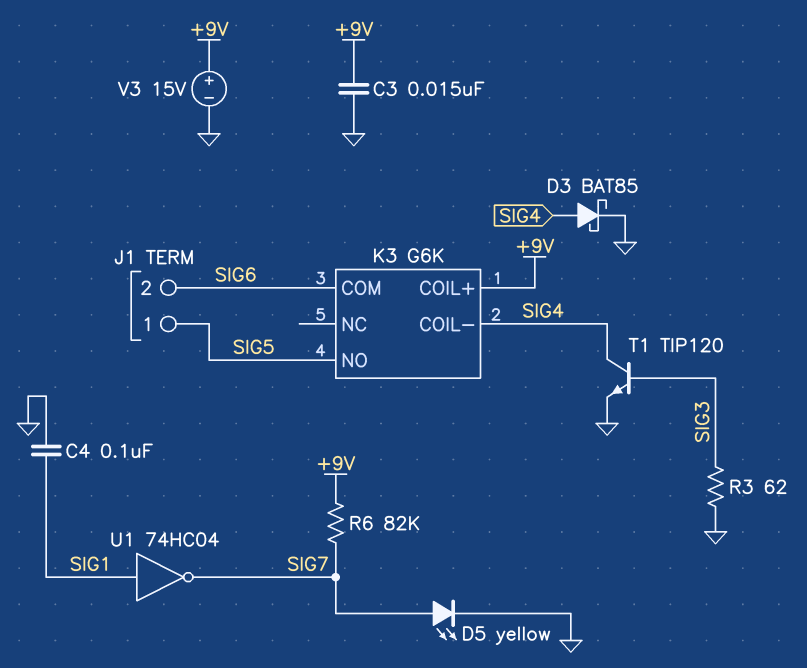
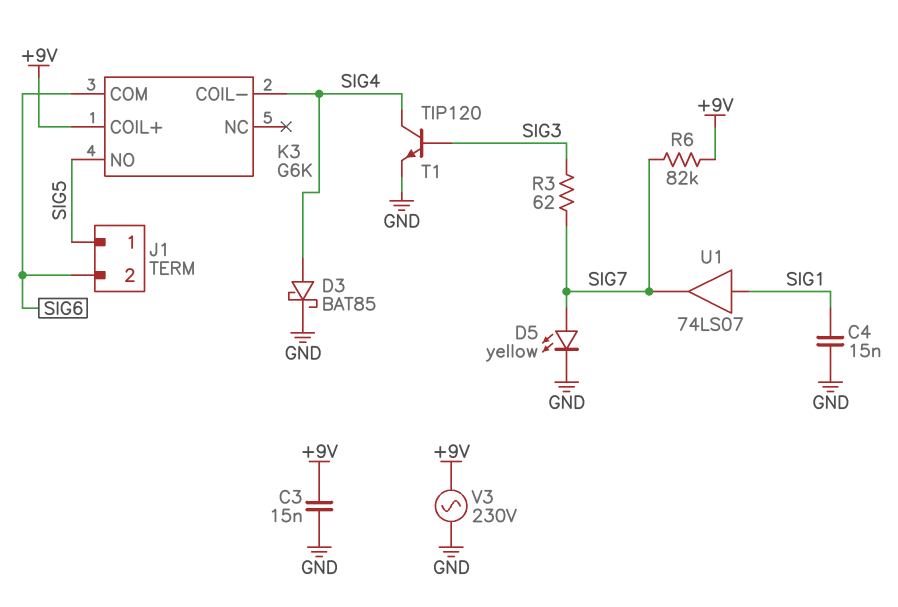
C4: 100nF (GND, SIG1) -> 15nF (GND, SIG1)
R3: 62 (GND, SIG3) -> 62 (SIG3, SIG7)
U1: NOT 74HC04 (in SIG1, out SIG7) -> buffer 74LS07 (in SIG1, out SIG7)
V3: 15V (plus +9V, minus GND) -> AC 230V (+9V, GND)

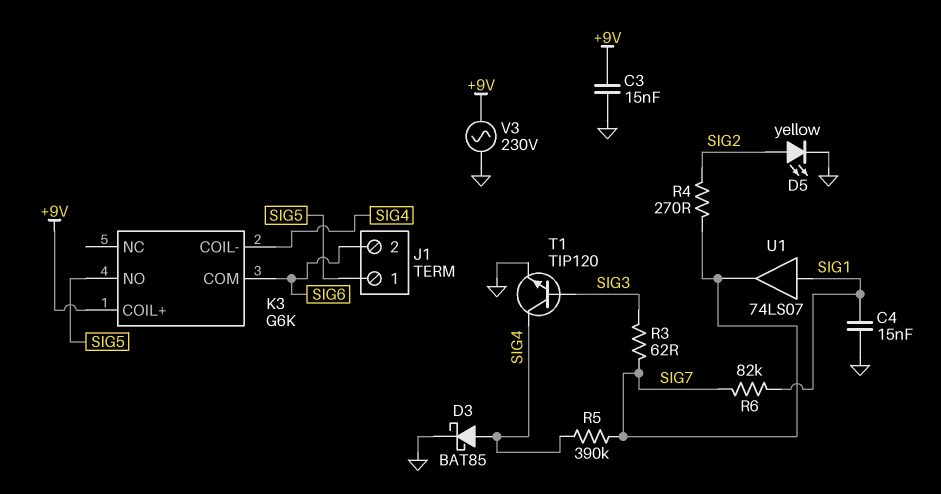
D5: LED yellow (A SIG7, K GND) -> LED yellow (A SIG2, K GND)
R4: none -> 270 (SIG2, SIG7)
R5: none -> 390k (SIG4, SIG7)
R6: 82k (+9V, SIG7) -> 82k (SIG1, SIG7)

